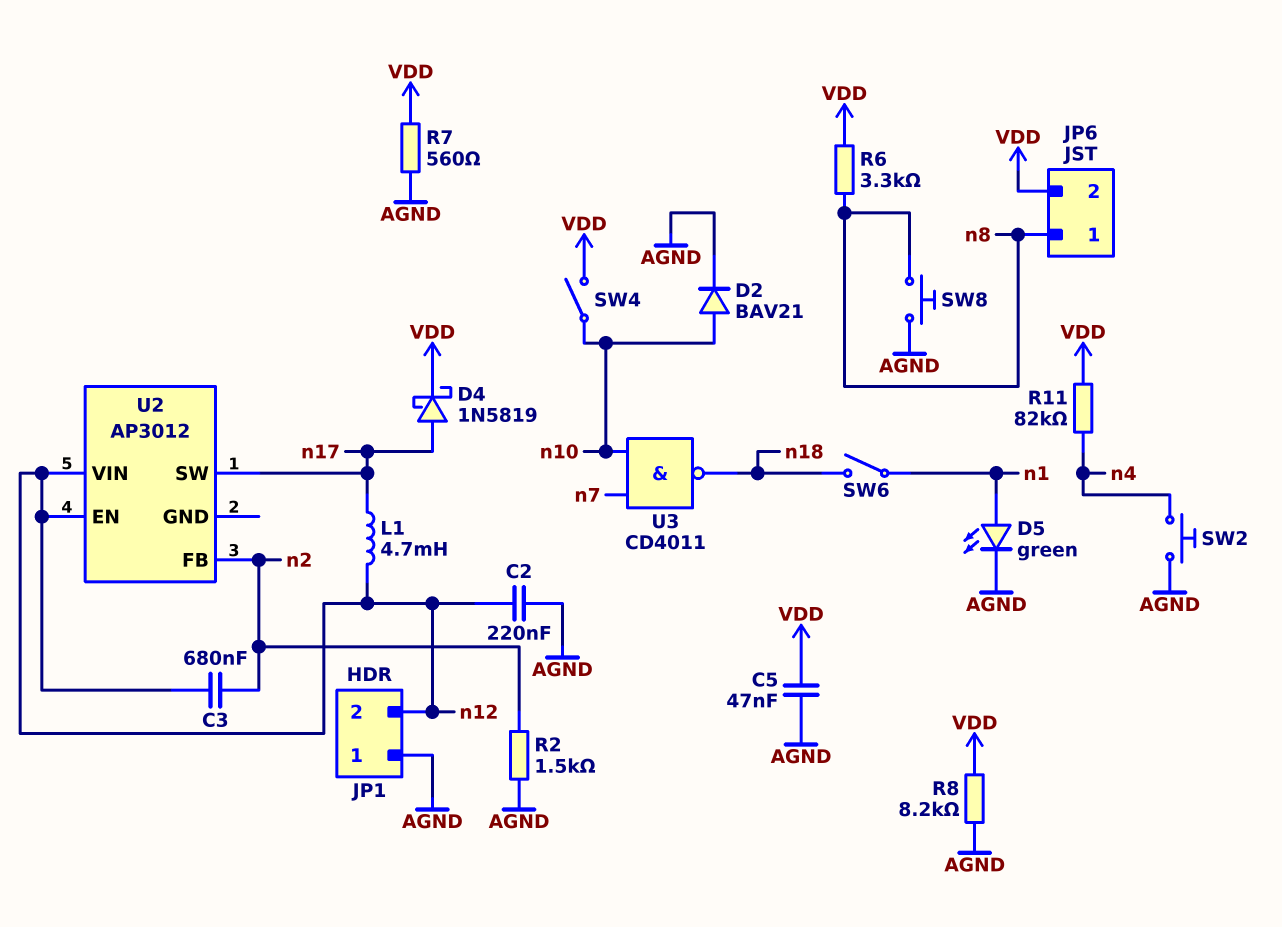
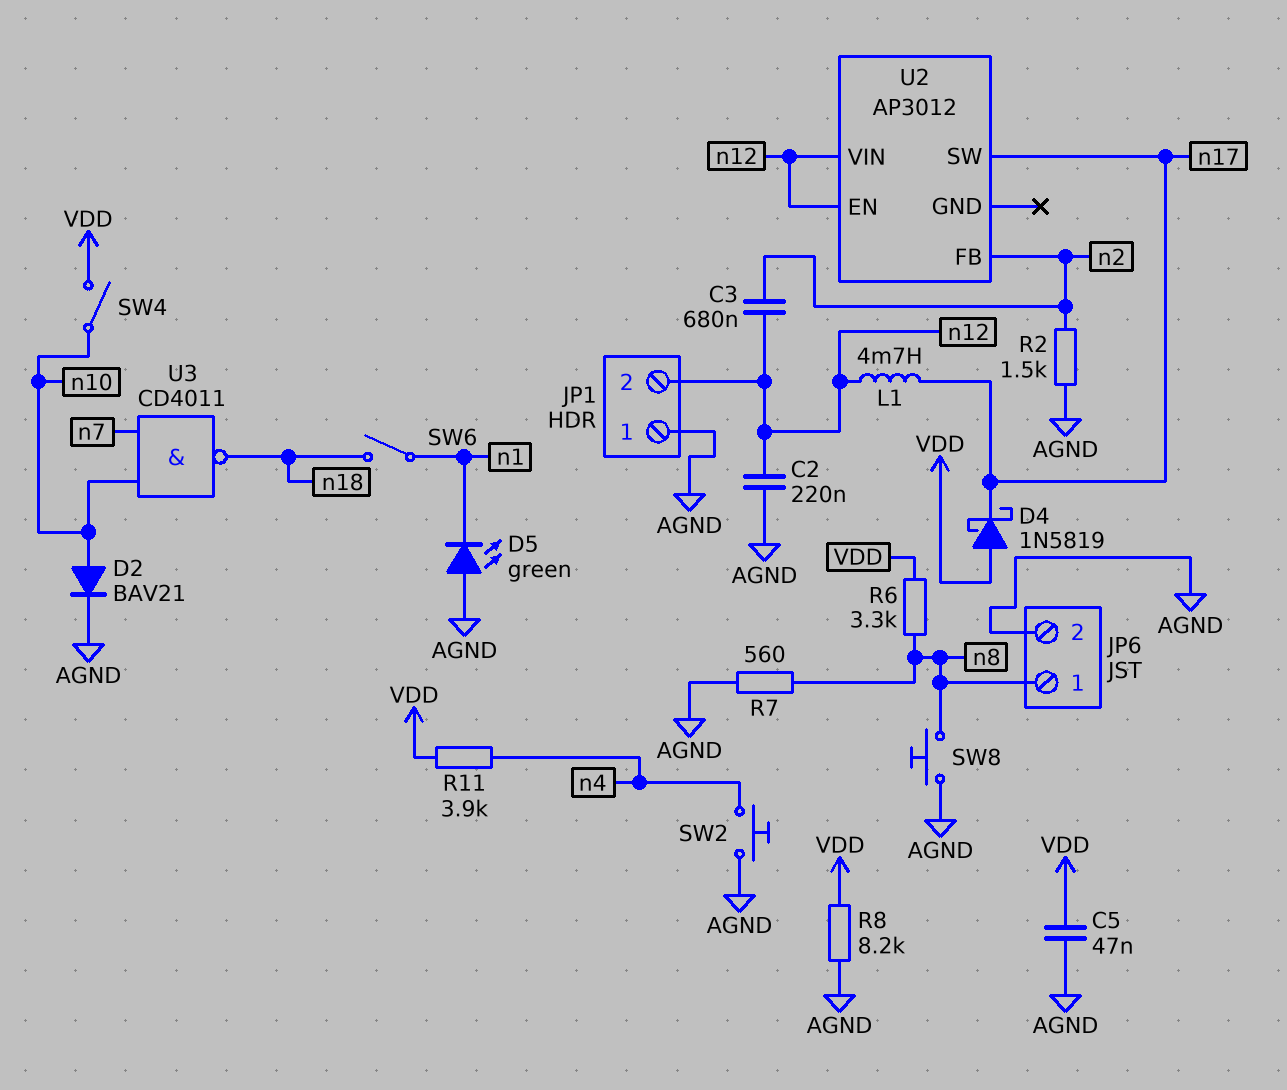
D4: schottky 1N5819 (A n17, K VDD) -> schottky 1N5819 (A VDD, K n17)
D5: LED green (A n1, K AGND) -> LED green (A AGND, K n1)
JP6 pin 2: VDD -> AGND
R7: 560 (AGND, VDD) -> 560 (AGND, n8)
R11: 82k (VDD, n4) -> 3.9k (VDD, n4)

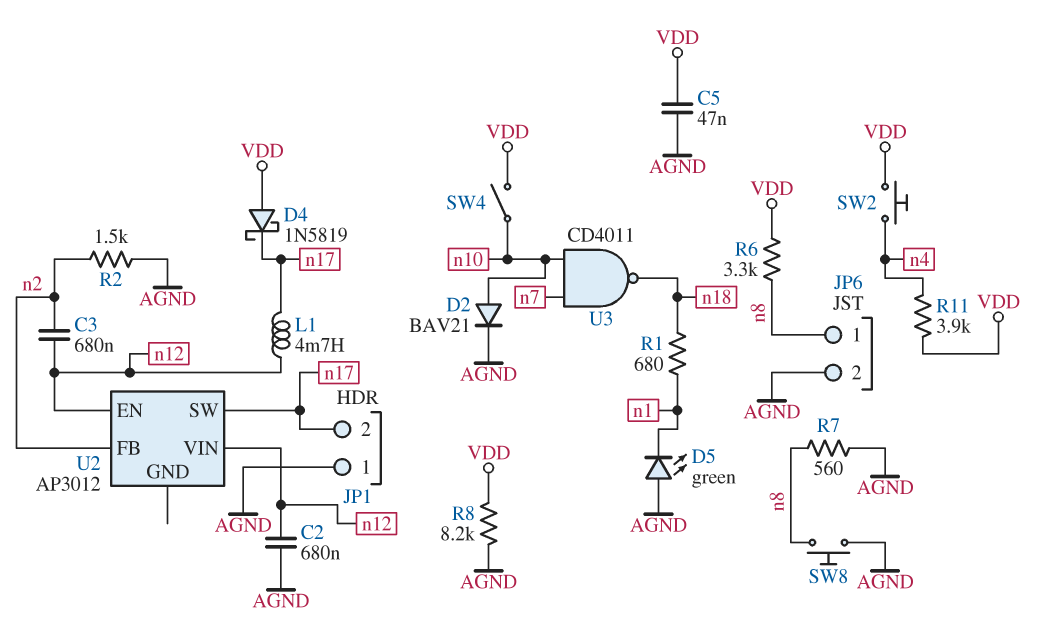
C2: 220nF (AGND, n12) -> 680nF (AGND, n12)
JP1 pin 2: n12 -> n17
R1: none -> 680 (n1, n18)
SW2: button (AGND, n4) -> button (VDD, n4)
SW6: switch (n1, n18) -> none

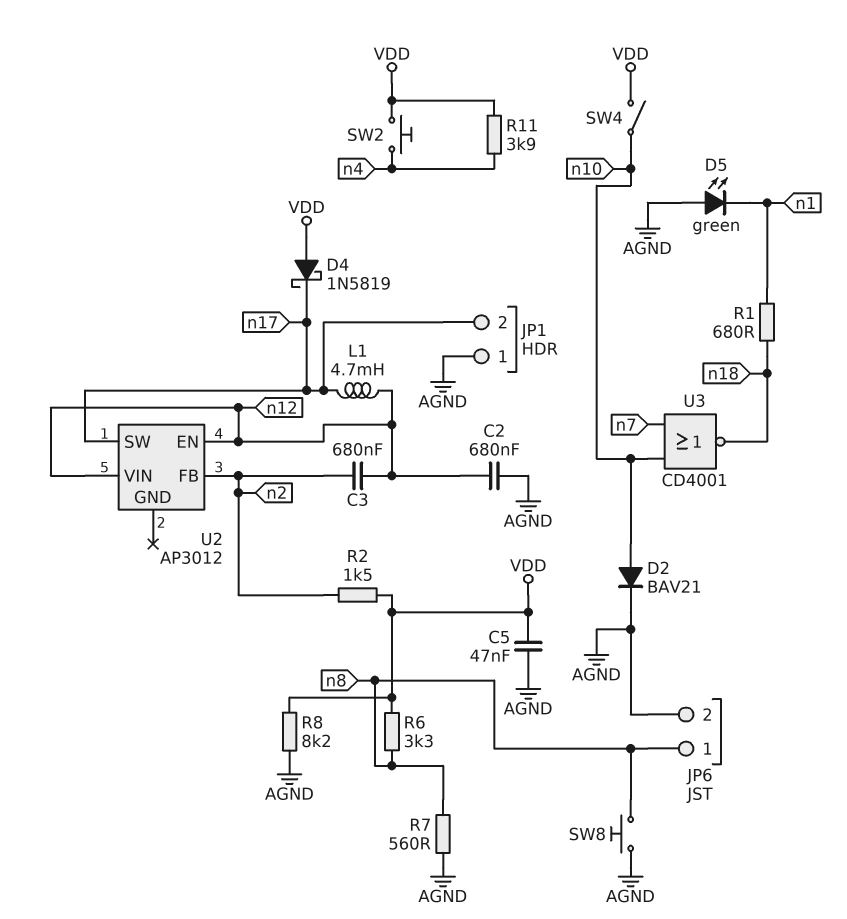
R2: 1.5k (AGND, n2) -> 1.5k (VDD, n2)
U3: NAND CD4011 (in n7, in n10, out n18) -> NOR CD4001 (in n7, in n10, out n18)

